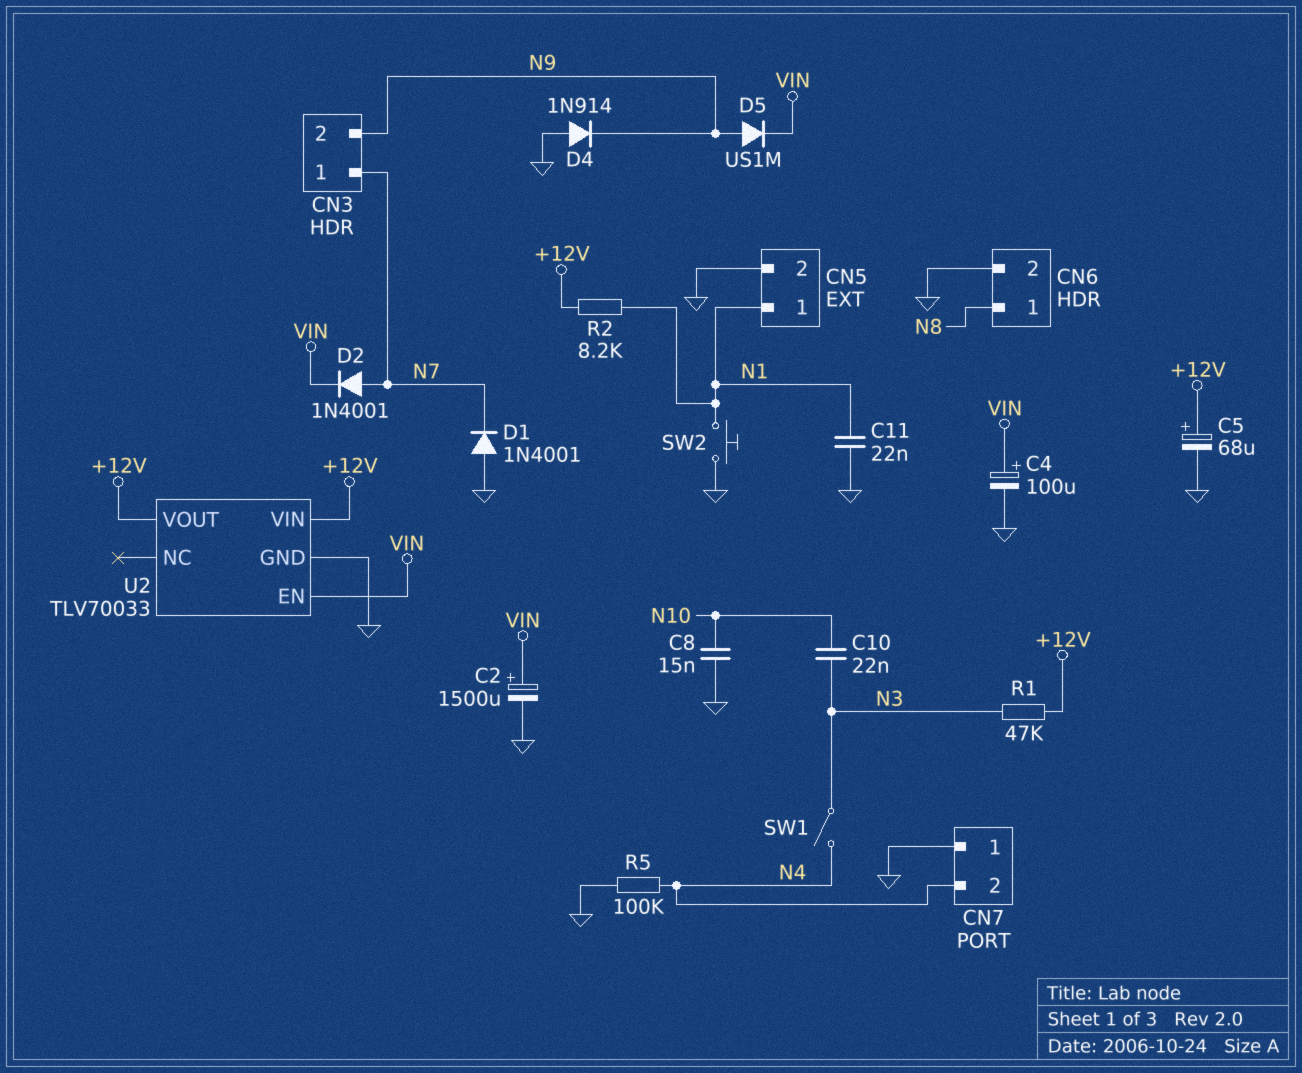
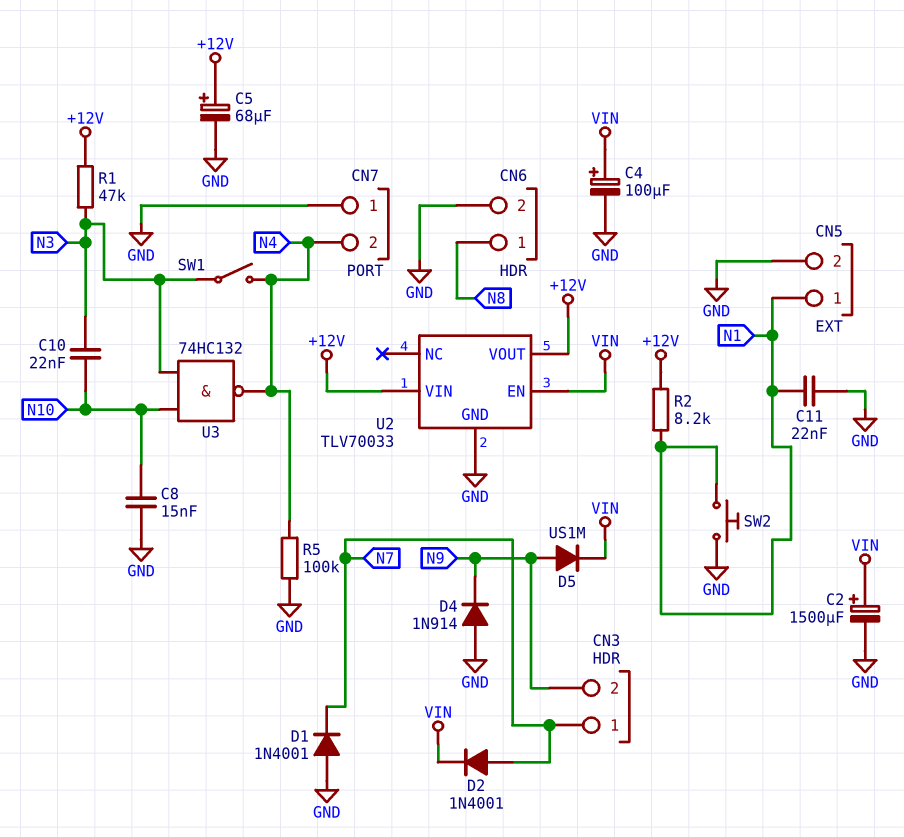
U3: none -> NAND 74HC132 (in N3, in N10, out N4)

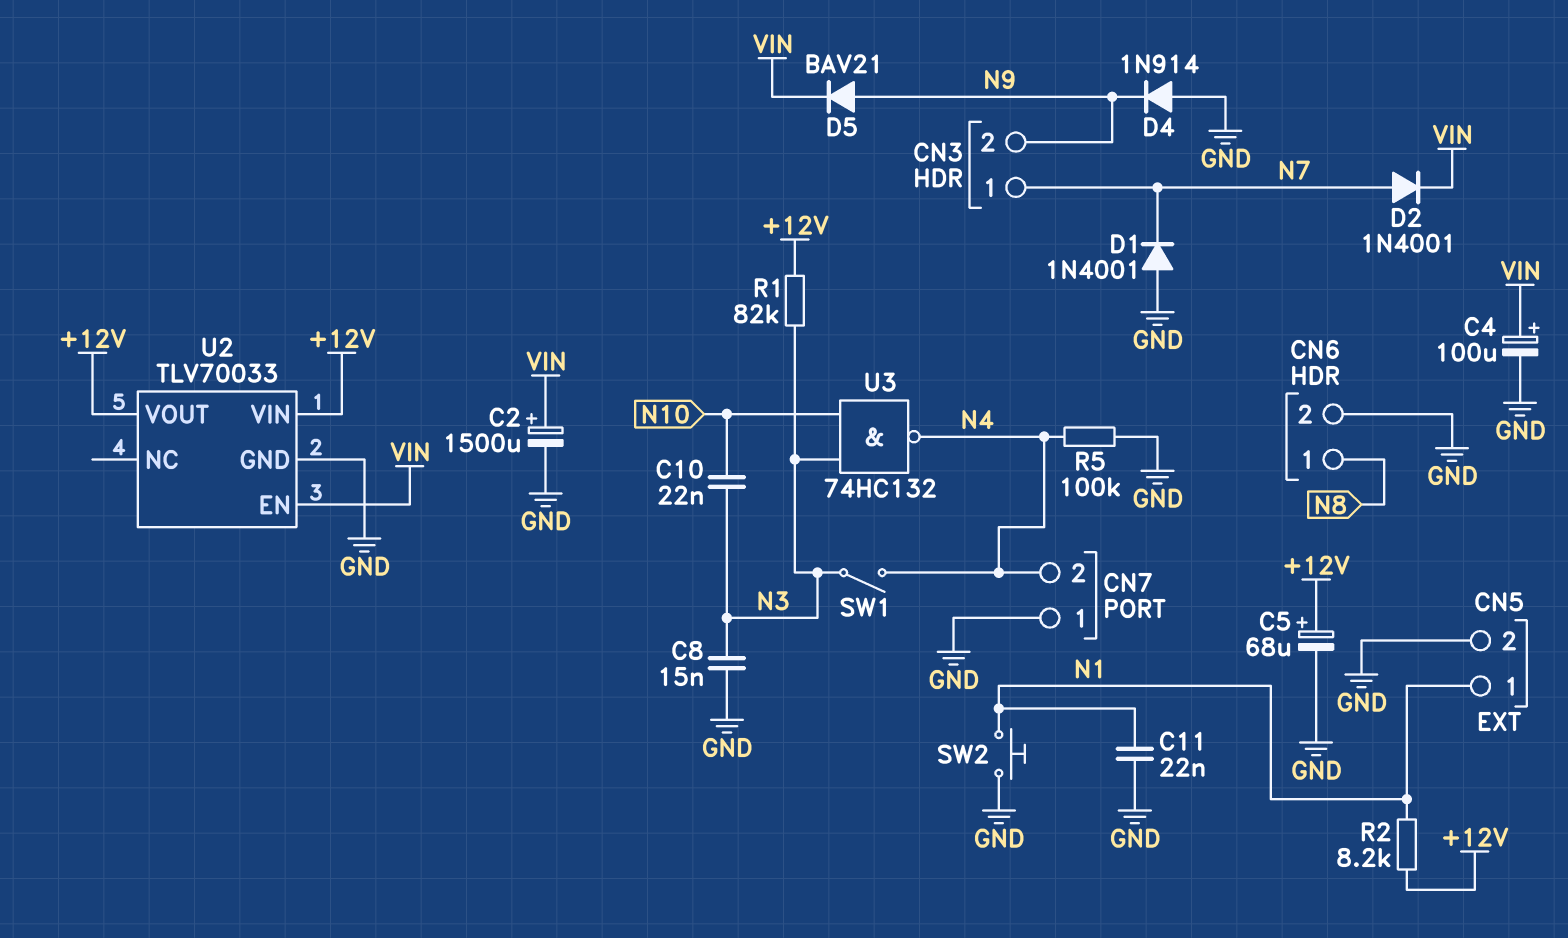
C8: 15nF (GND, N10) -> 15nF (GND, N3)
D5: diode US1M (A N9, K VIN) -> diode BAV21 (A N9, K VIN)
R1: 47k (+12V, N3) -> 82k (+12V, N3)

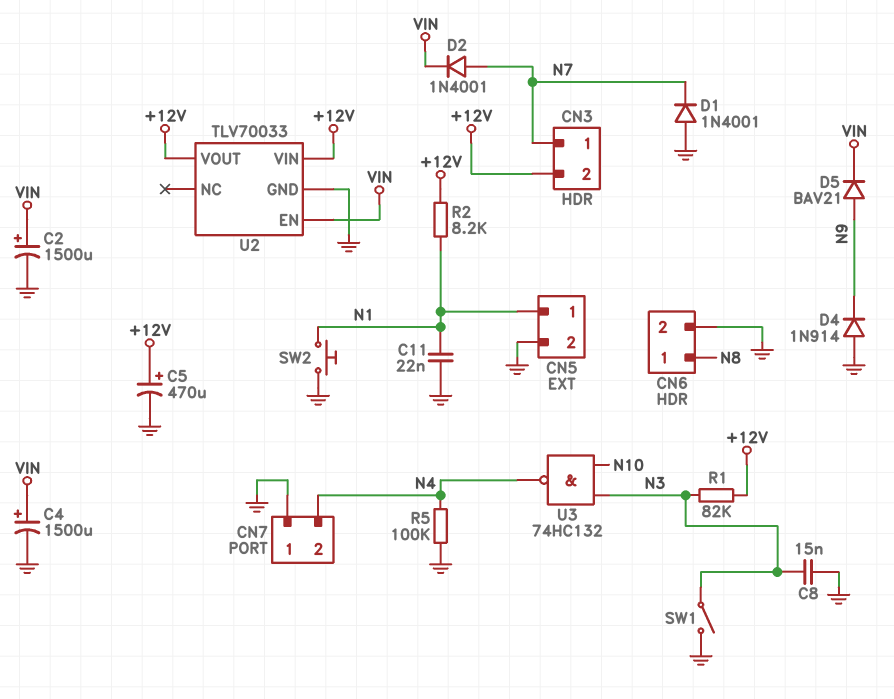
C4: 100uF (plus VIN, minus GND) -> 1500uF (plus VIN, minus GND)
C5: 68uF (plus +12V, minus GND) -> 470uF (plus +12V, minus GND)
C10: 22nF (N3, N10) -> none
CN3 pin 2: N9 -> +12V
SW1: switch (N3, N4) -> switch (GND, N3)

